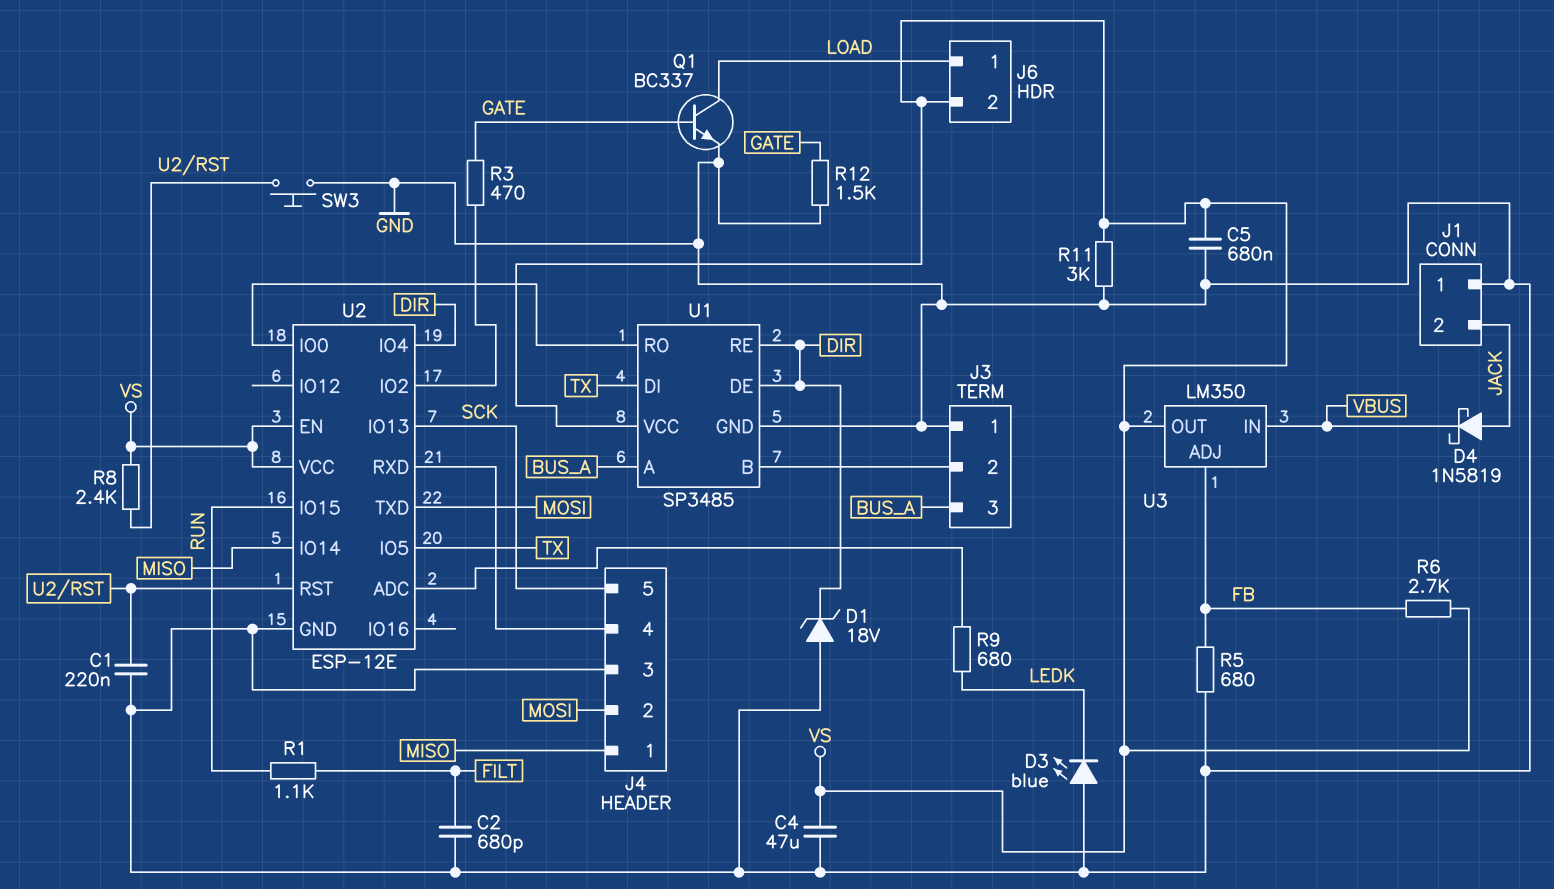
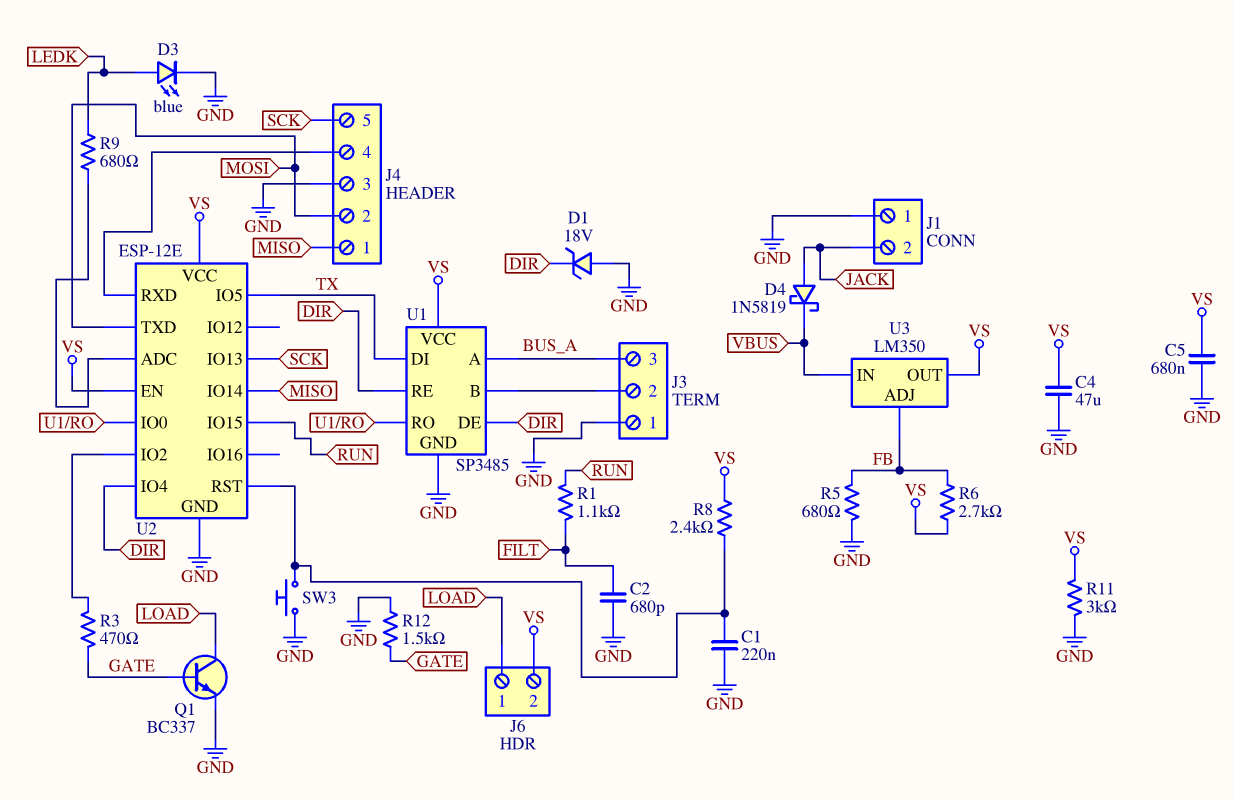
D3: LED blue (A GND, K LEDK) -> LED blue (A LEDK, K GND)

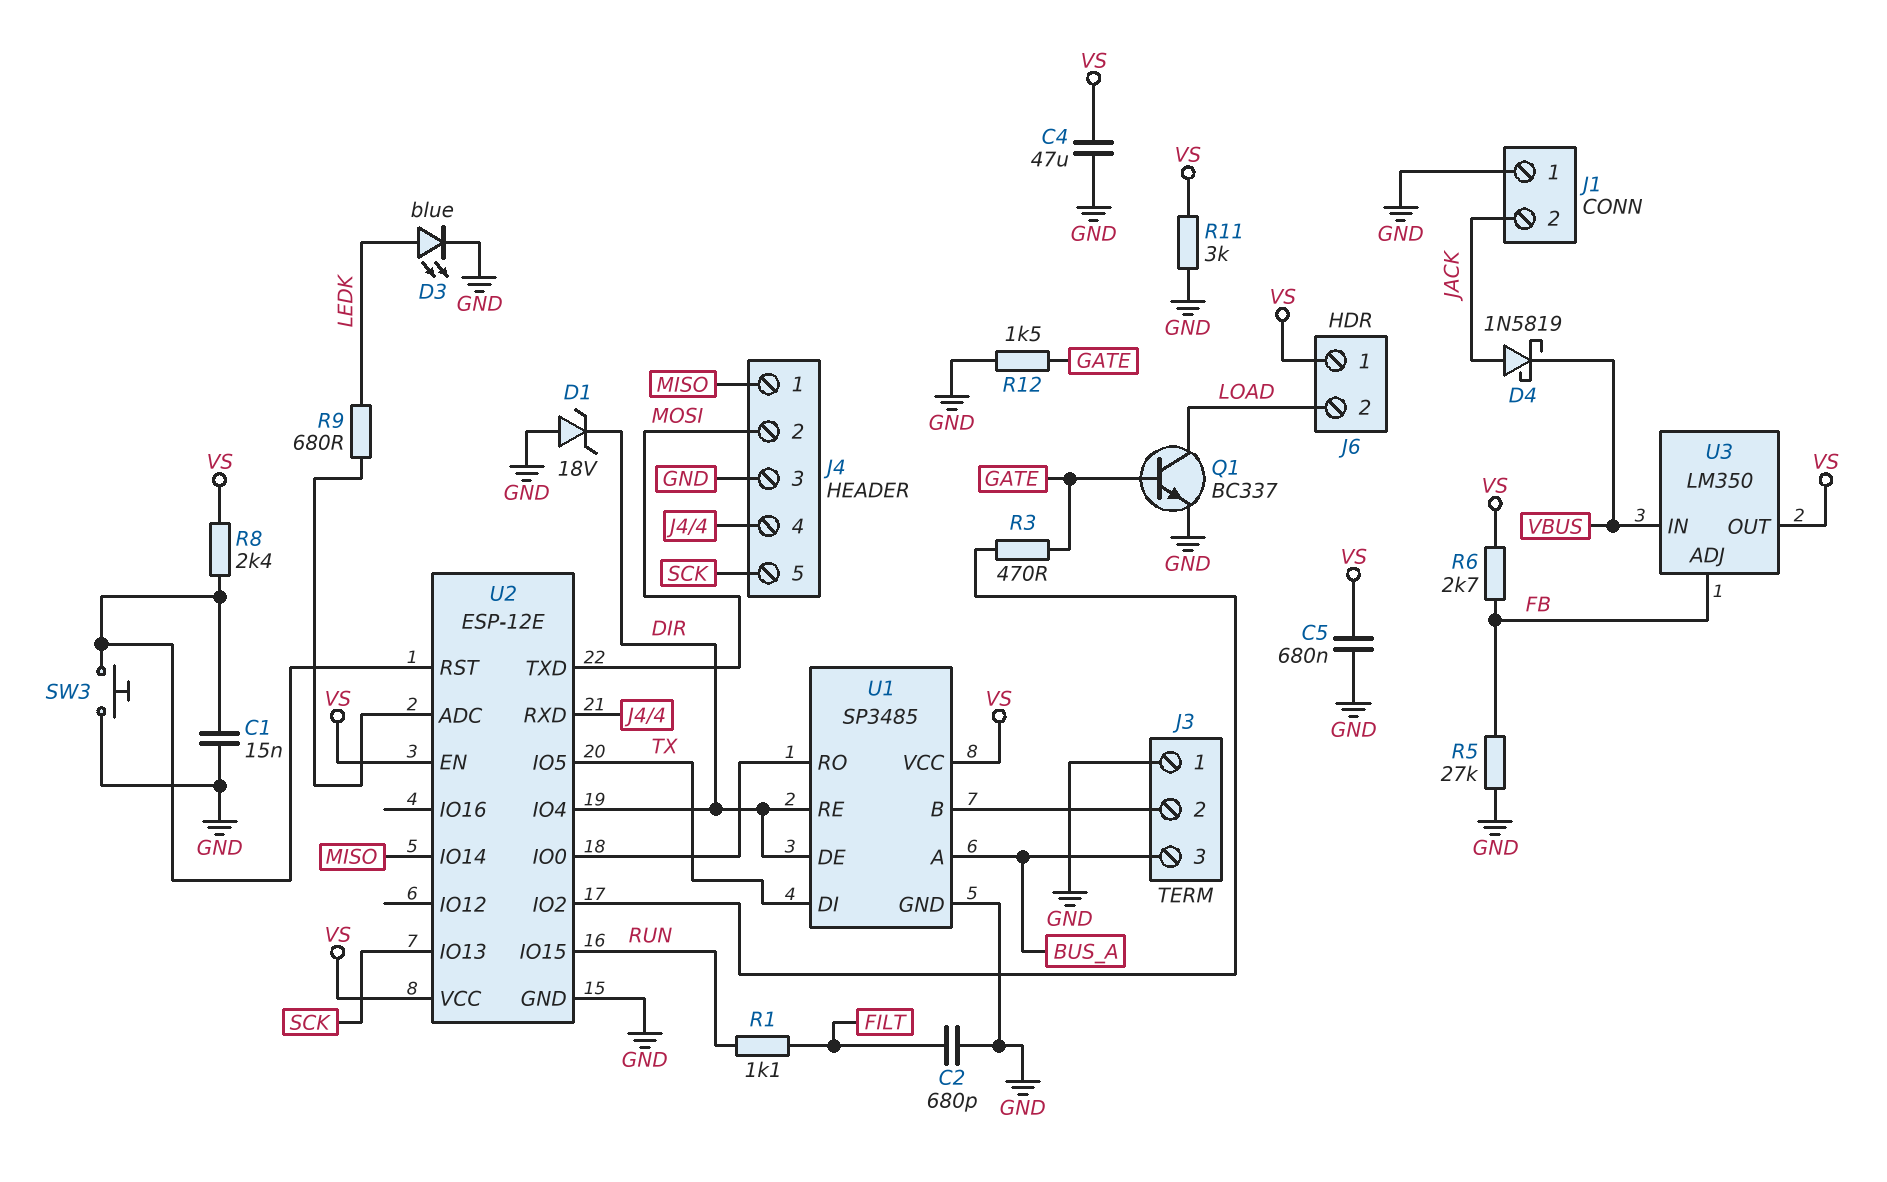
C1: 220nF (GND, U2/RST) -> 15nF (GND, U2/RST)
J6 pin 1: LOAD -> VS
J6 pin 2: VS -> LOAD
R5: 680 (FB, GND) -> 27k (FB, GND)

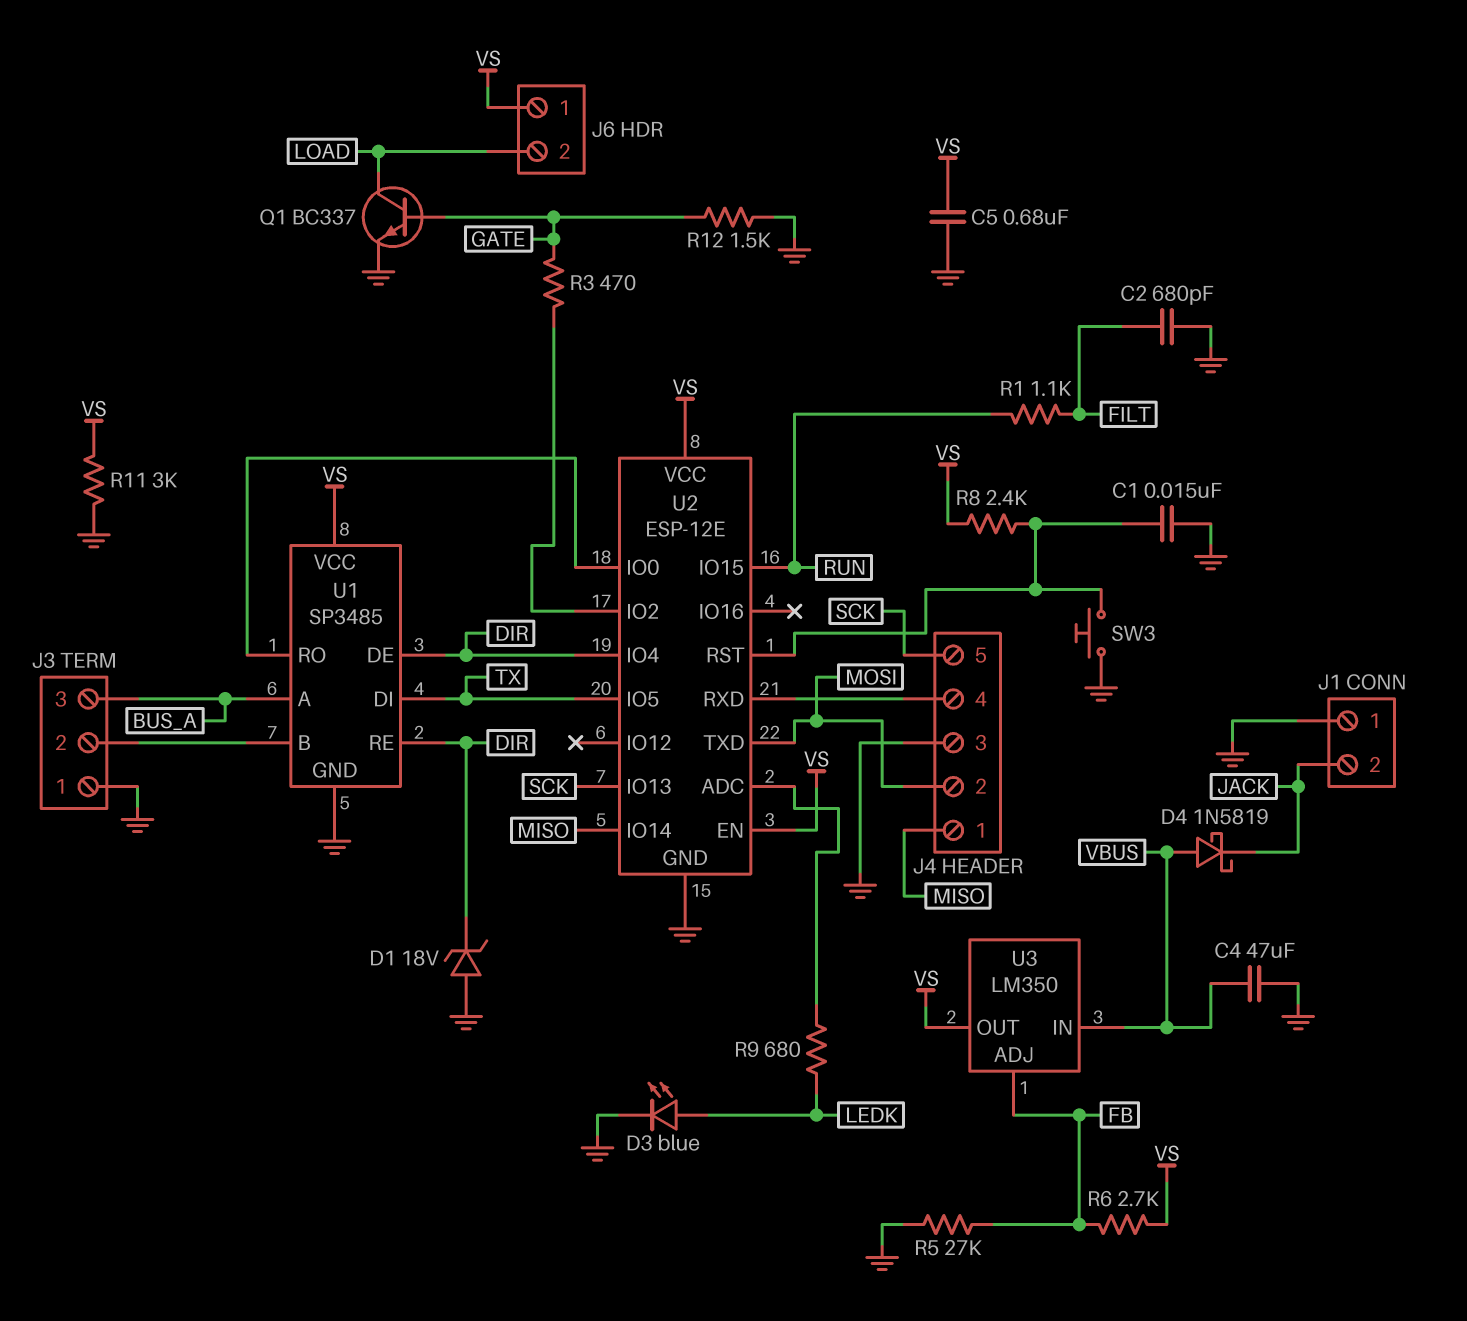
C4: 47uF (GND, VS) -> 47uF (GND, VBUS)
D4: schottky 1N5819 (A JACK, K VBUS) -> schottky 1N5819 (A VBUS, K JACK)

